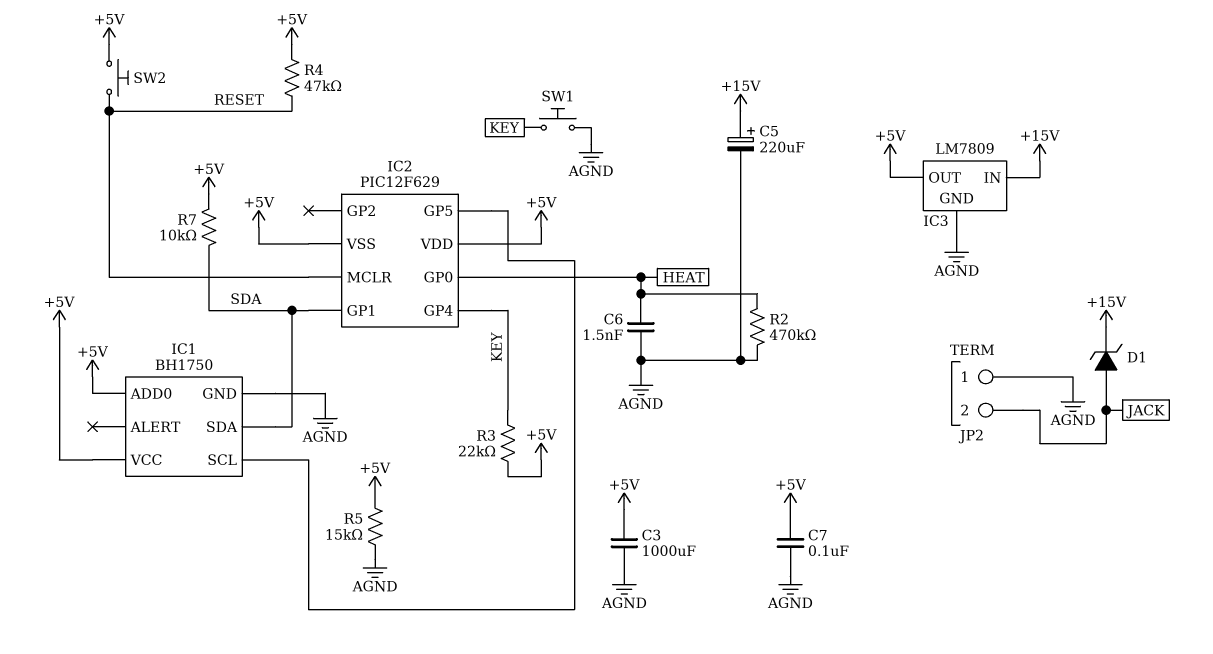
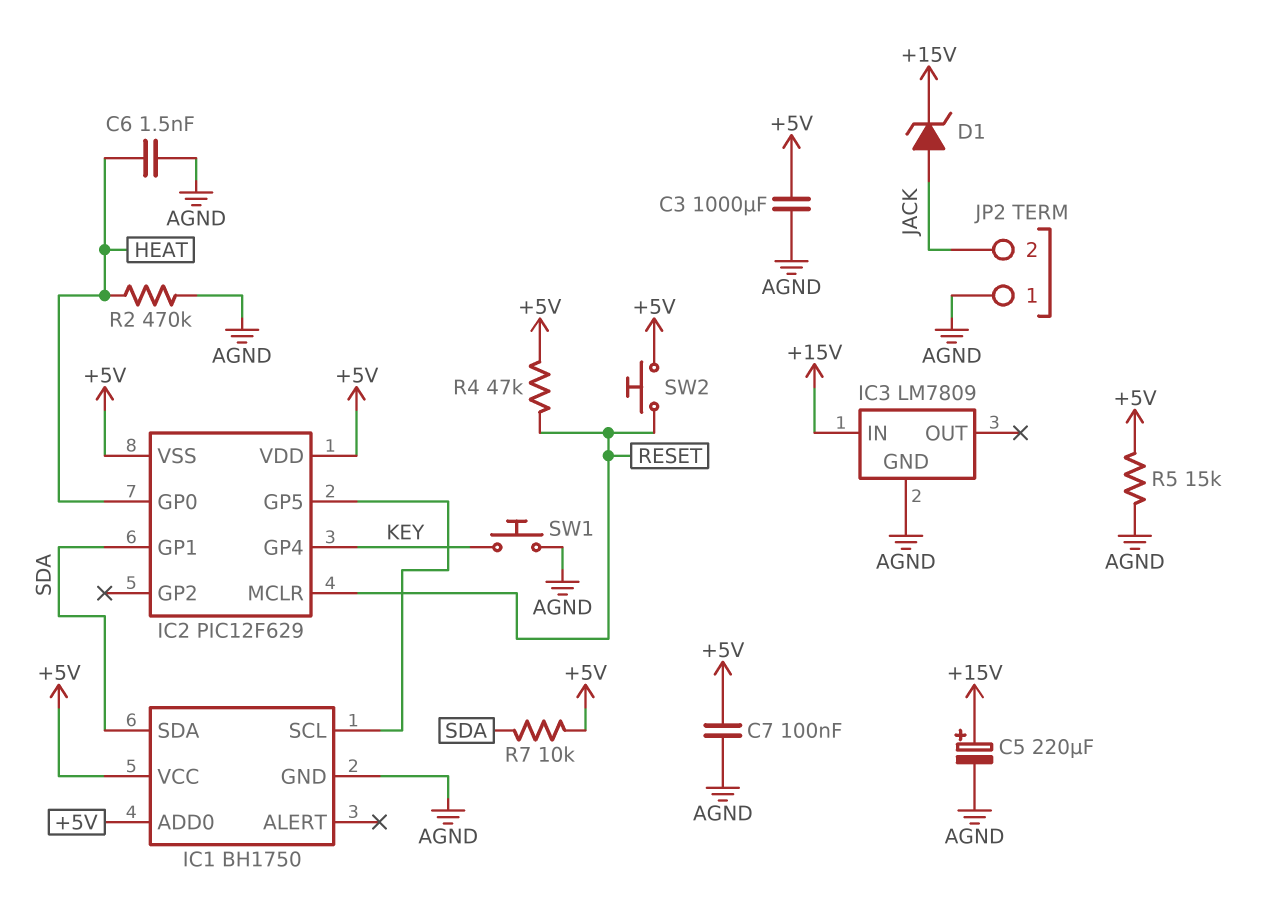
IC3 pin OUT: +5V -> none
R3: 22k (+5V, KEY) -> none

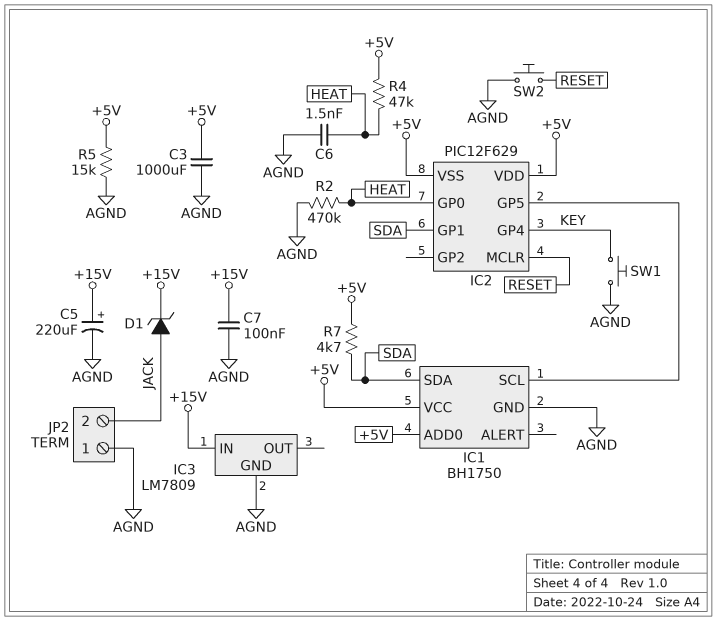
C7: 100nF (+5V, AGND) -> 100nF (+15V, AGND)
R4: 47k (+5V, RESET) -> 47k (+5V, HEAT)
R7: 10k (+5V, SDA) -> 4.7k (+5V, SDA)
SW2: button (+5V, RESET) -> button (AGND, RESET)

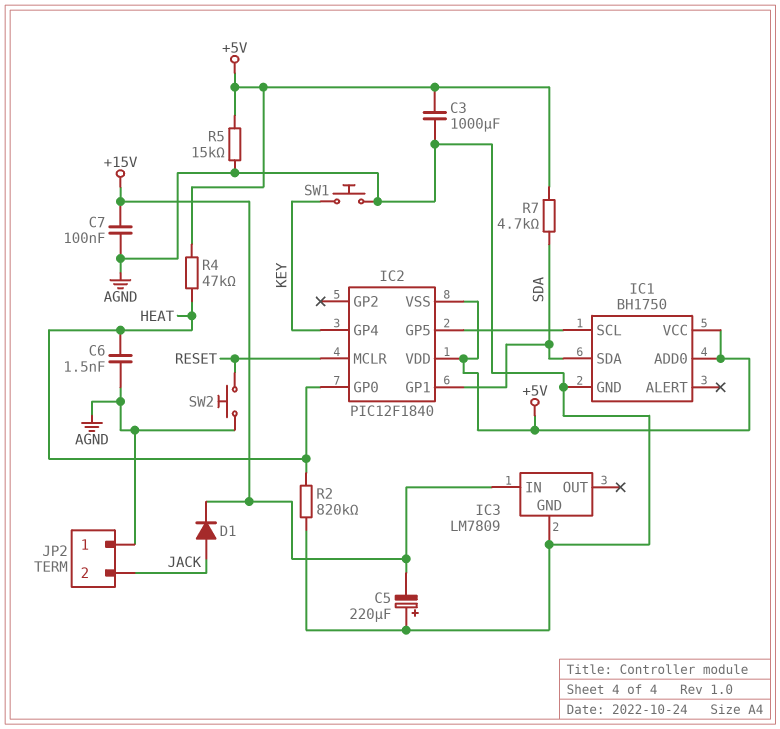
C5: 220uF (plus +15V, minus AGND) -> 220uF (plus AGND, minus +15V)
D1: zener (A JACK, K +15V) -> diode (A JACK, K +15V)
IC2: PIC12F629 -> PIC12F1840
R2: 470k (AGND, HEAT) -> 820k (AGND, HEAT)

